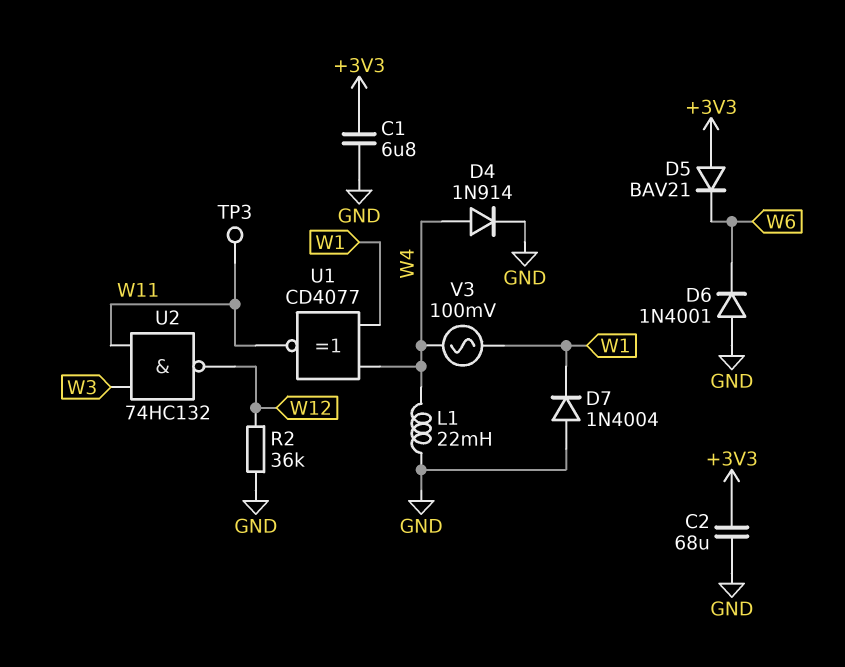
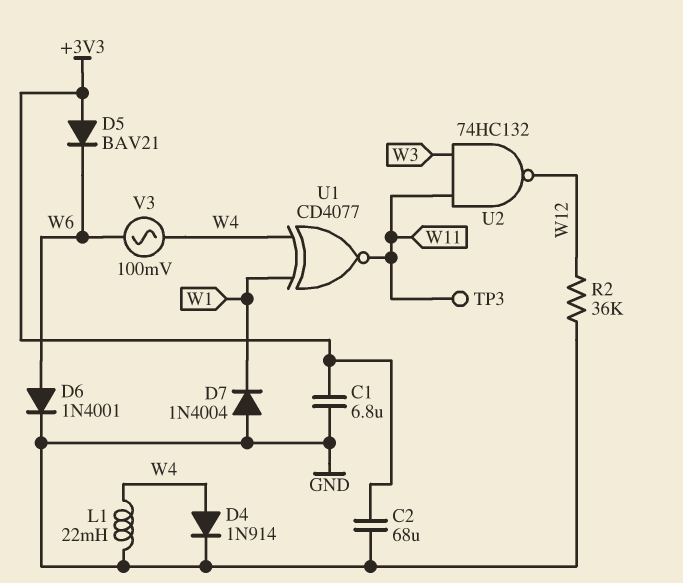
D6: diode 1N4001 (A GND, K W6) -> diode 1N4001 (A W6, K GND)
V3: AC 100mV (W1, W4) -> AC 100mV (W4, W6)

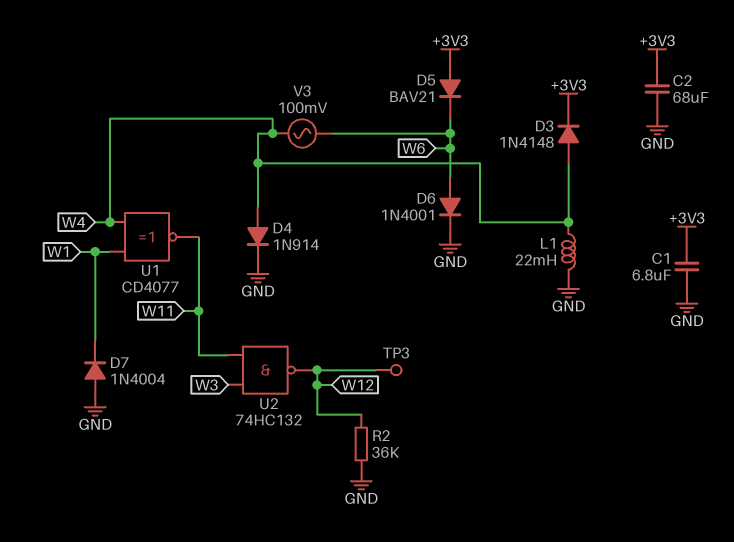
D3: none -> diode 1N4148 (A W4, K +3V3)
TP3: test point (W11) -> test point (W12)

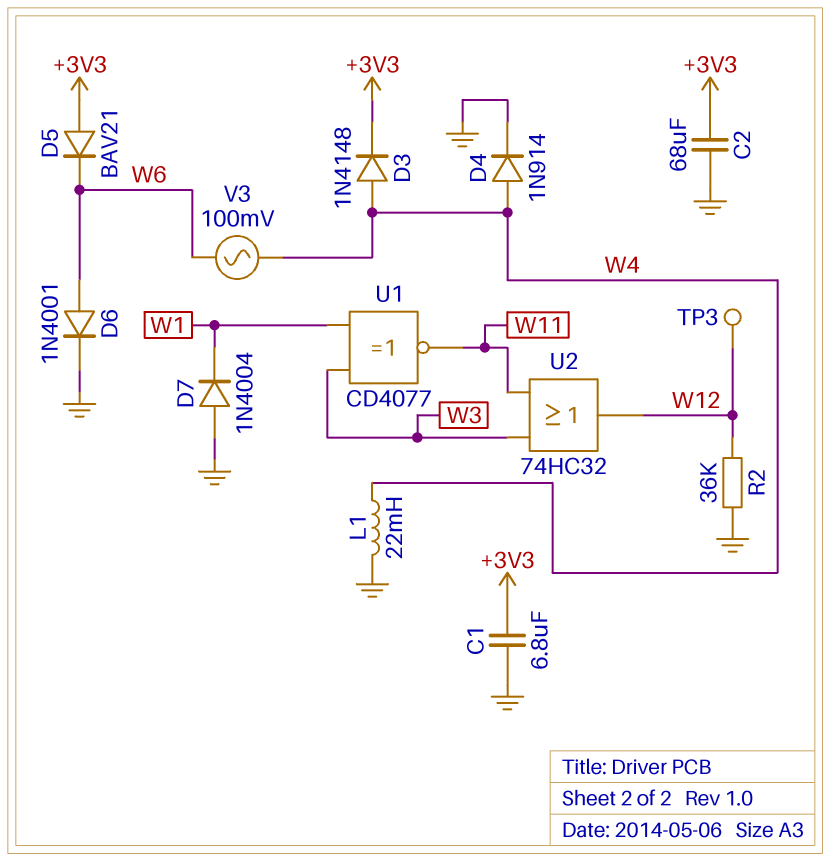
U1: XNOR CD4077 (in W1, in W4, out W11) -> XNOR CD4077 (in W1, in W3, out W11)
U2: NAND 74HC132 (in W3, in W11, out W12) -> OR 74HC32 (in W3, in W11, out W12)

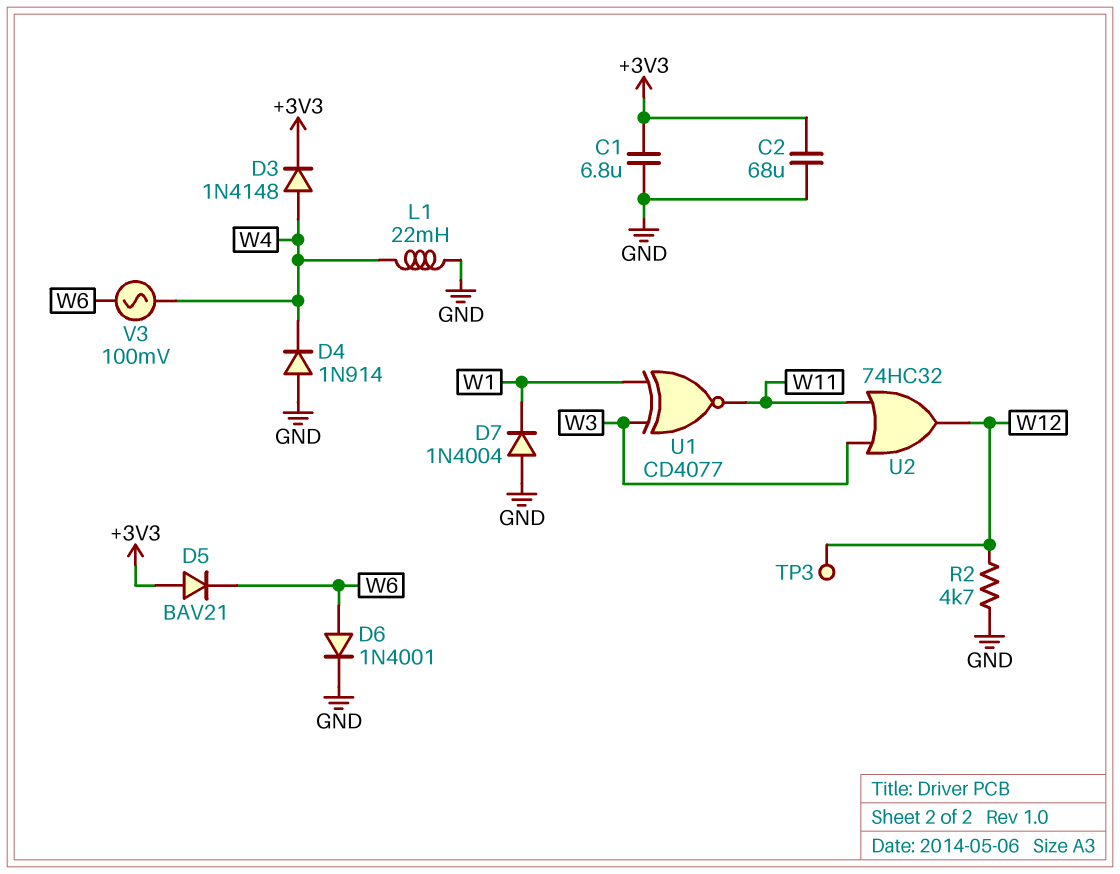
D4: diode 1N914 (A W4, K GND) -> diode 1N914 (A GND, K W4)
R2: 36k (GND, W12) -> 4.7k (GND, W12)

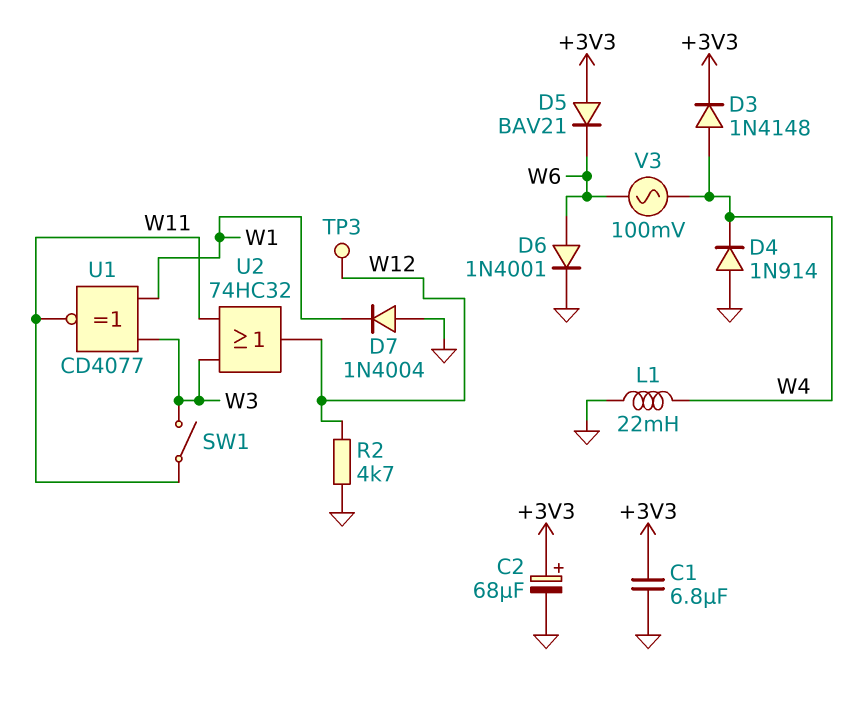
C2: 68uF (+3V3, GND) -> 68uF (plus +3V3, minus GND)
SW1: none -> switch (W3, W11)

